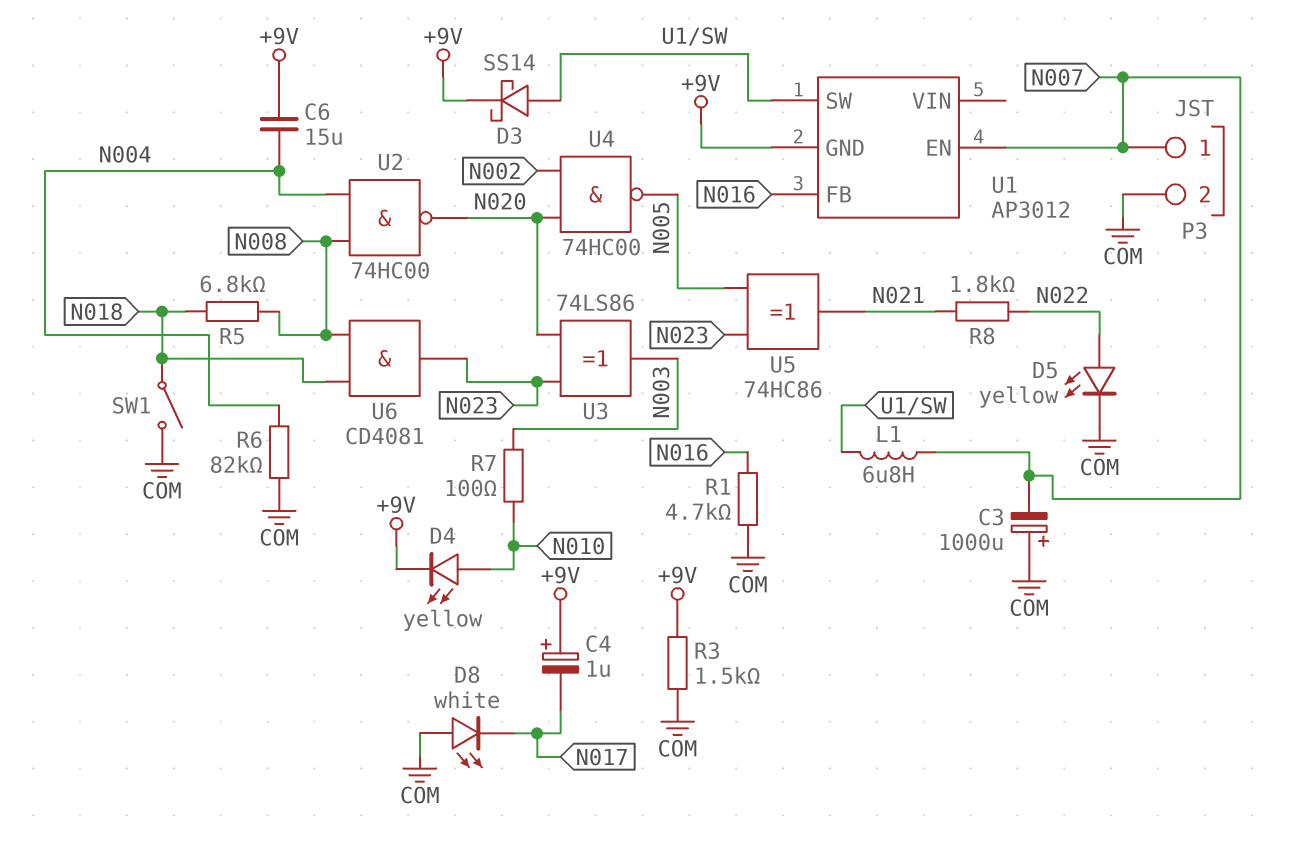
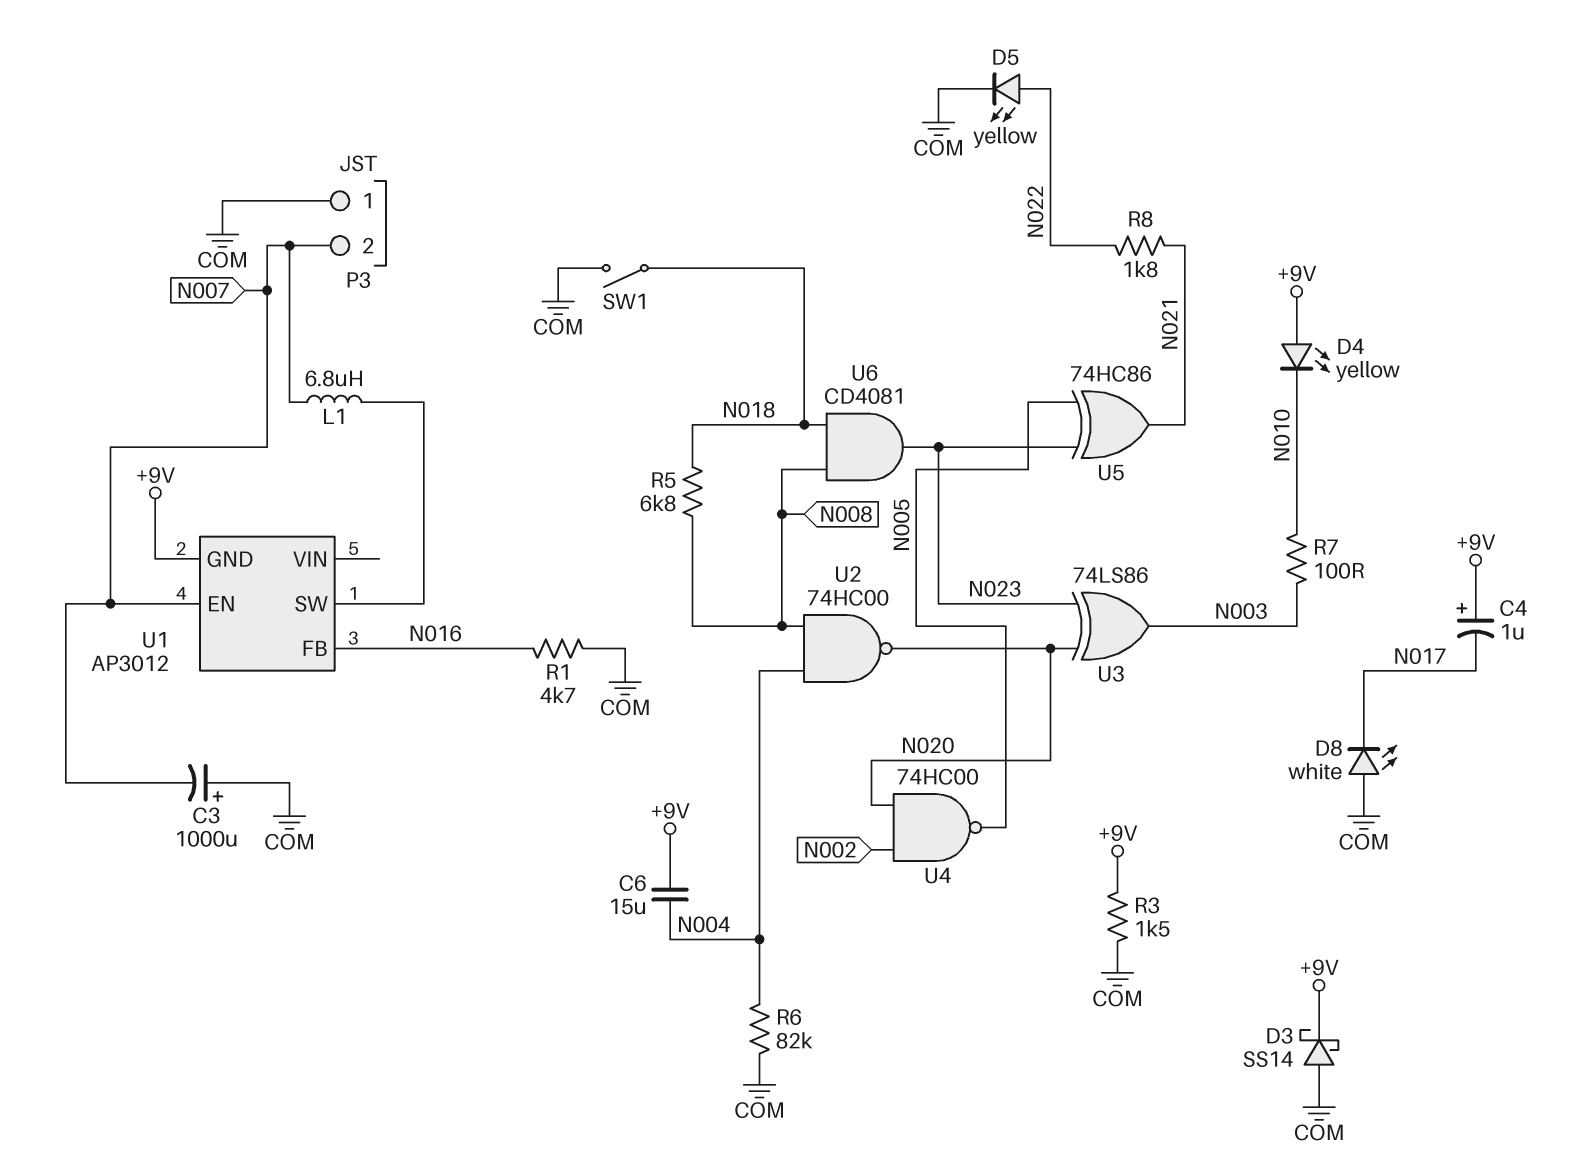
D3: schottky SS14 (A U1/SW, K +9V) -> schottky SS14 (A COM, K +9V)
D4: LED yellow (A N010, K +9V) -> LED yellow (A +9V, K N010)
P3 pin 1: N007 -> COM
P3 pin 2: COM -> N007

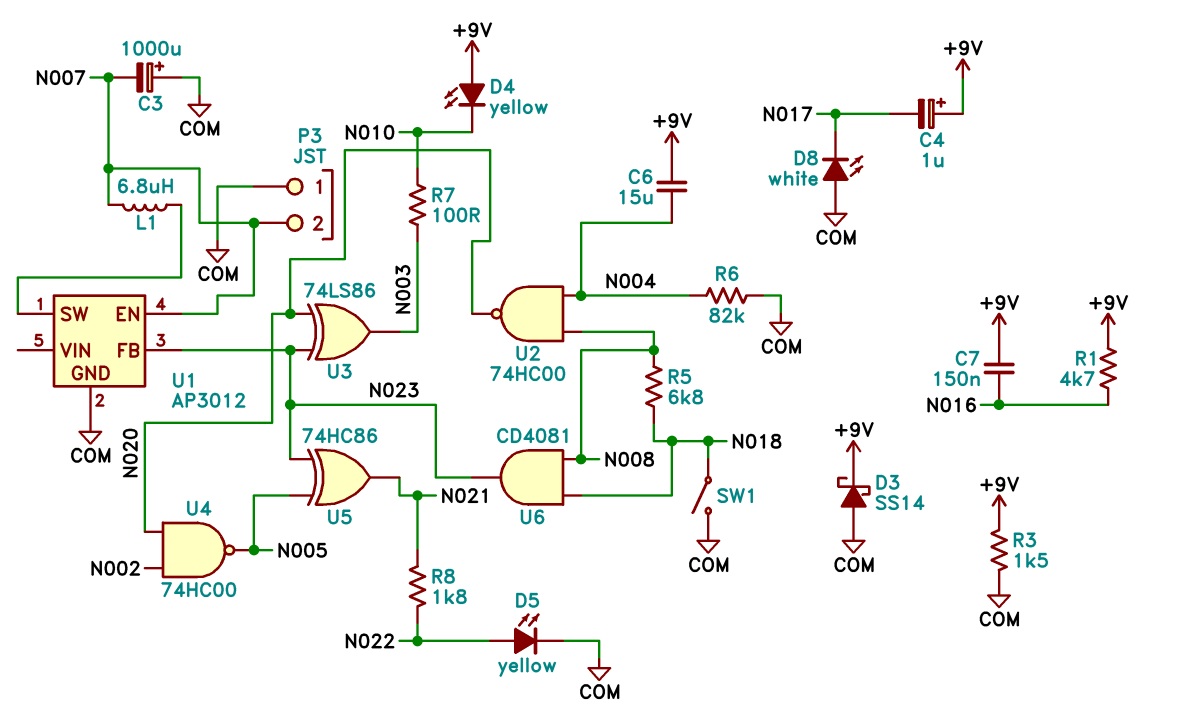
C7: none -> 150nF (+9V, N016)
R1: 4.7k (COM, N016) -> 4.7k (+9V, N016)
U1 pin FB: N016 -> N023
U1 pin GND: +9V -> COM

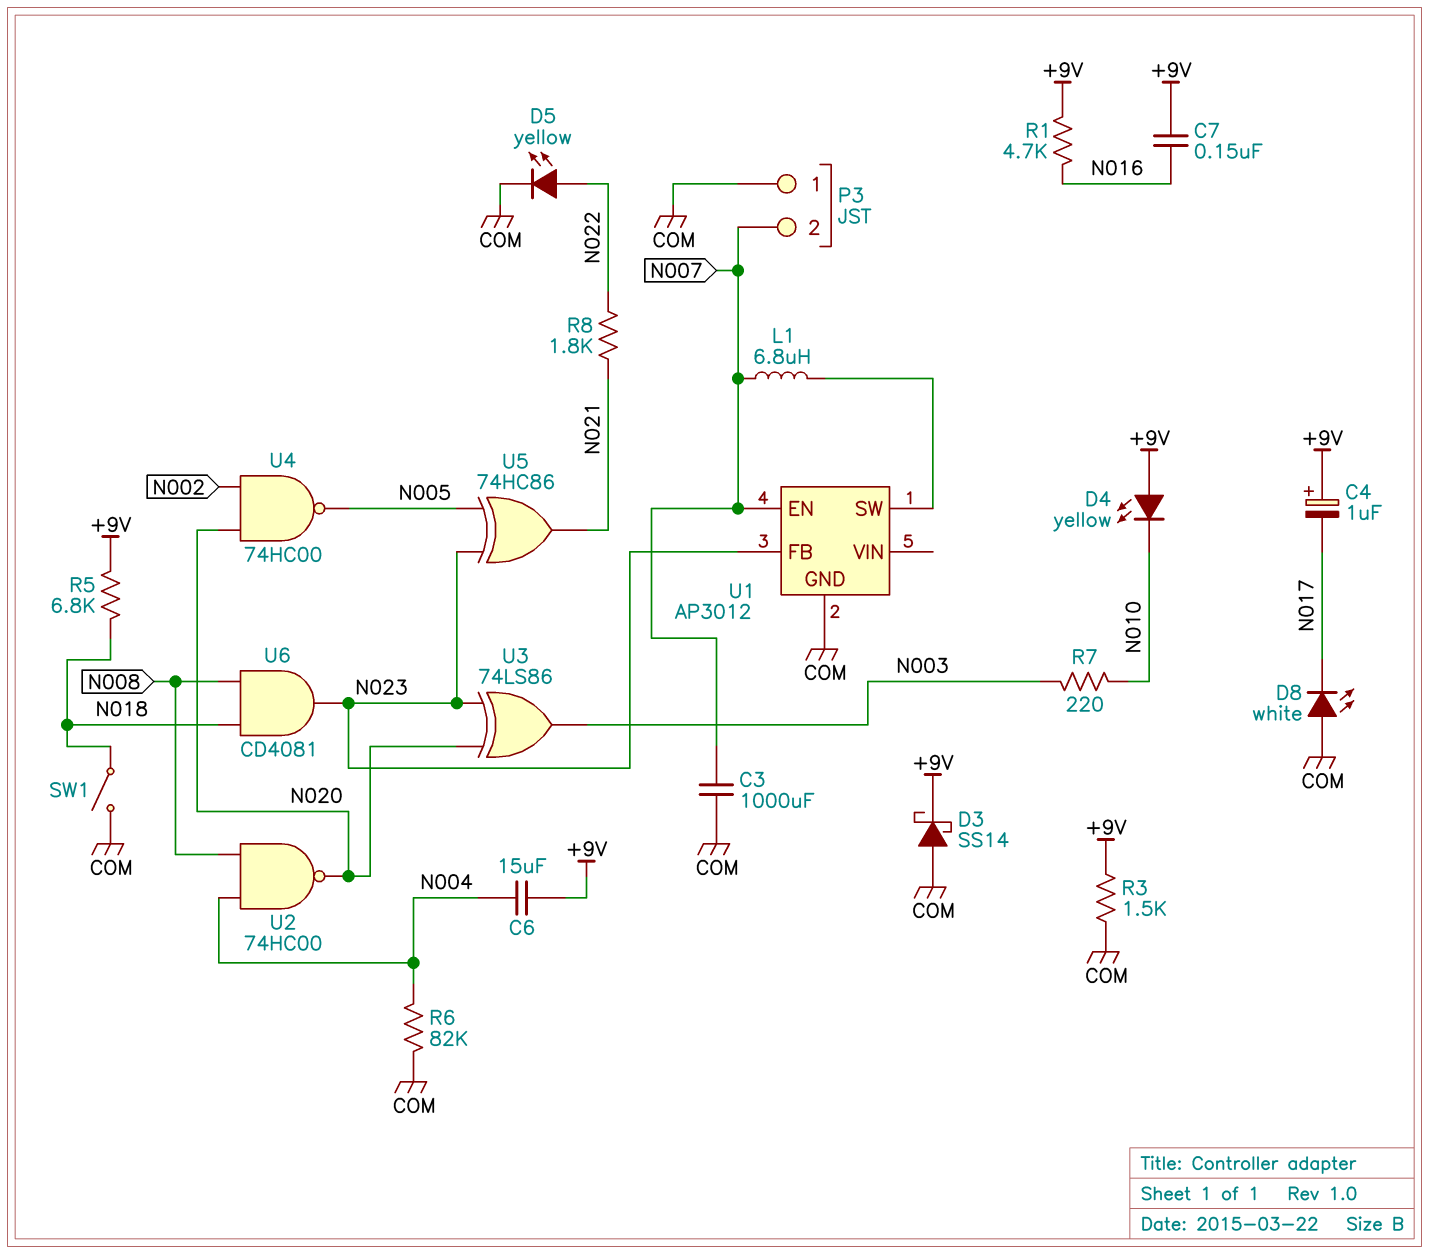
C3: 1000uF (plus COM, minus N007) -> 1000uF (COM, N007)
R5: 6.8k (N008, N018) -> 6.8k (+9V, N018)
R7: 100 (N003, N010) -> 220 (N003, N010)

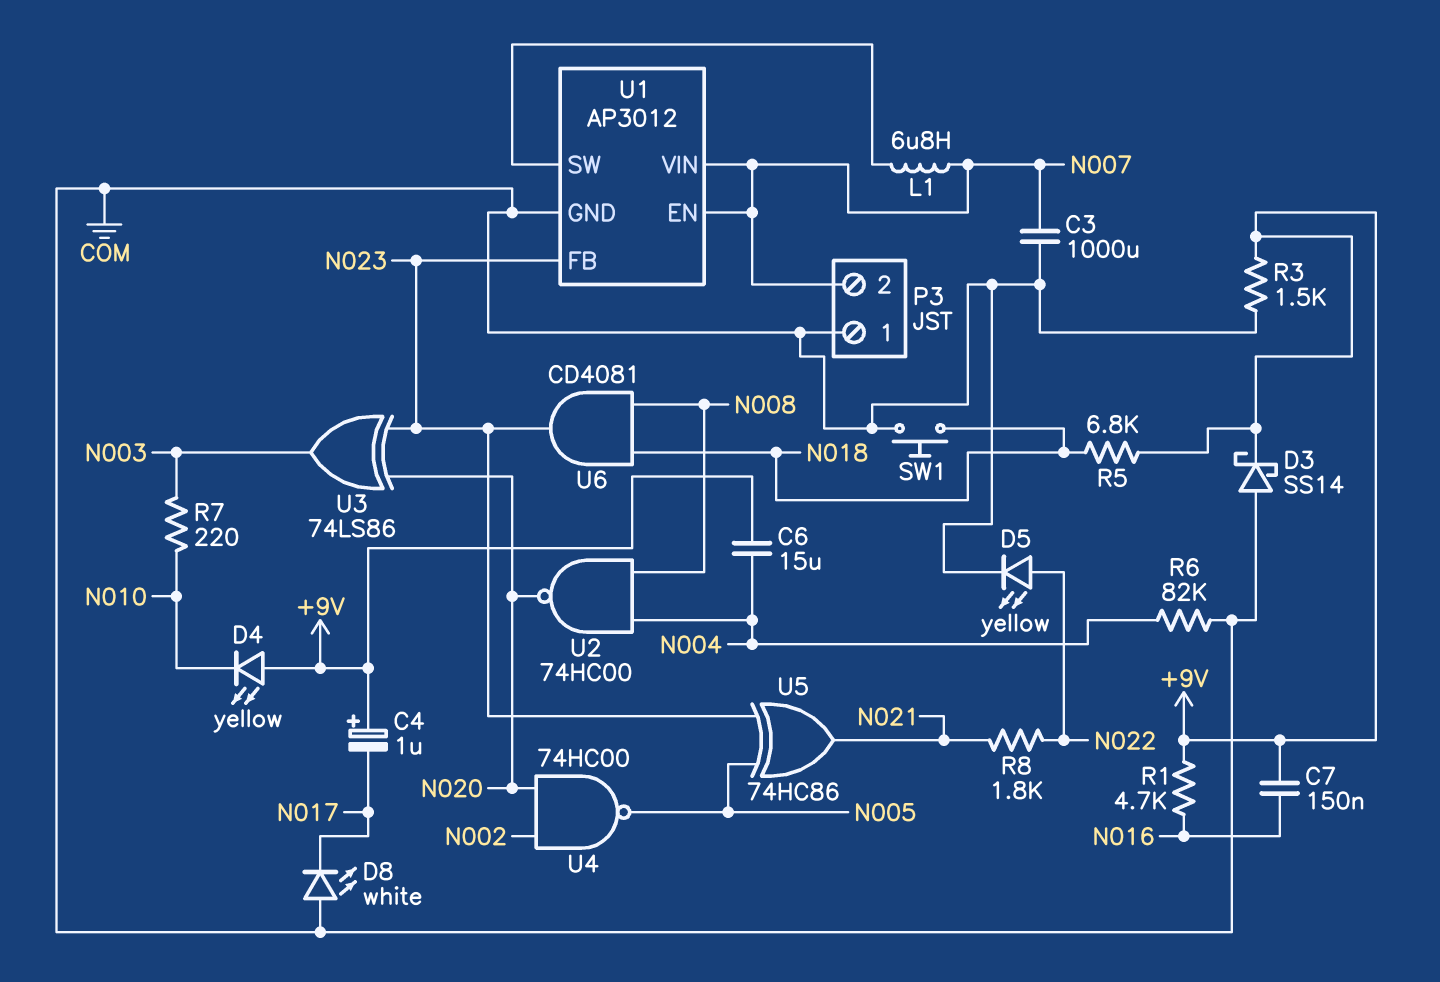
SW1: switch (COM, N018) -> button (COM, N018)
U1 pin VIN: none -> N007

